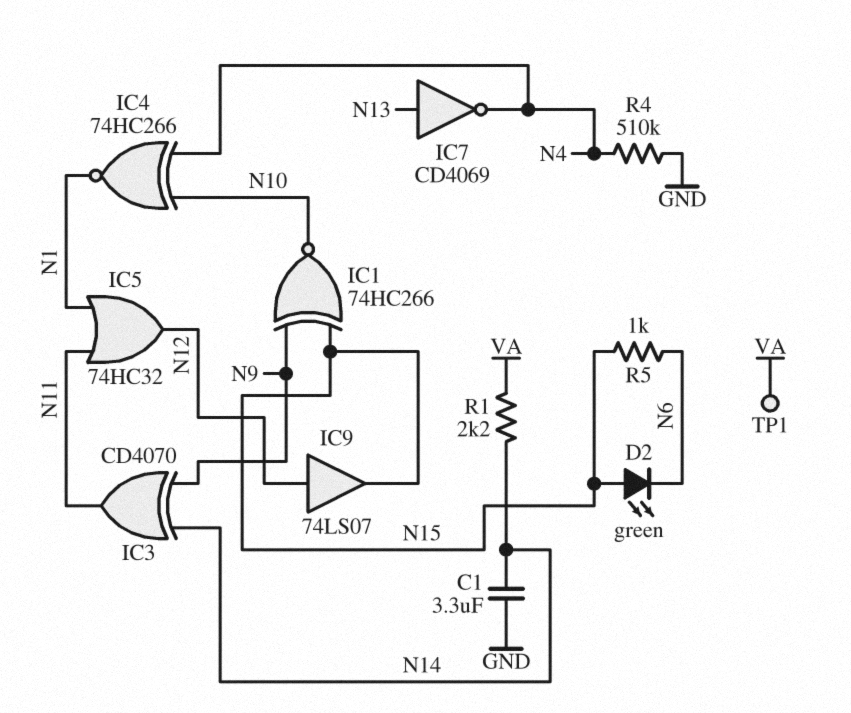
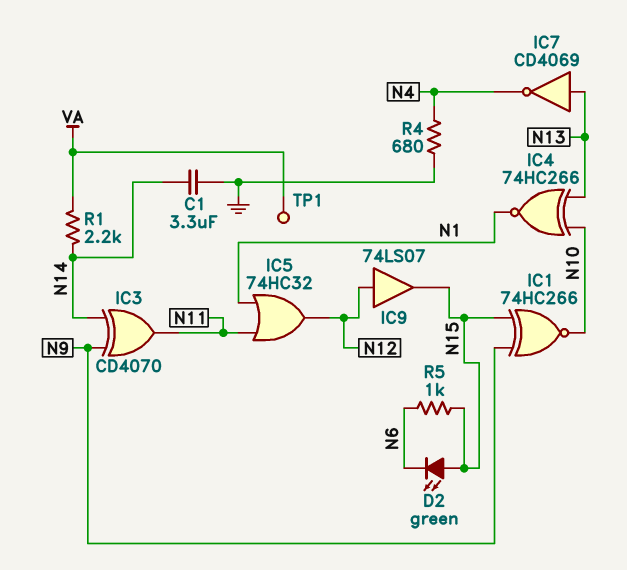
IC4: XNOR 74HC266 (in N4, in N10, out N1) -> XNOR 74HC266 (in N10, in N13, out N1)
R4: 510k (GND, N4) -> 680 (GND, N4)

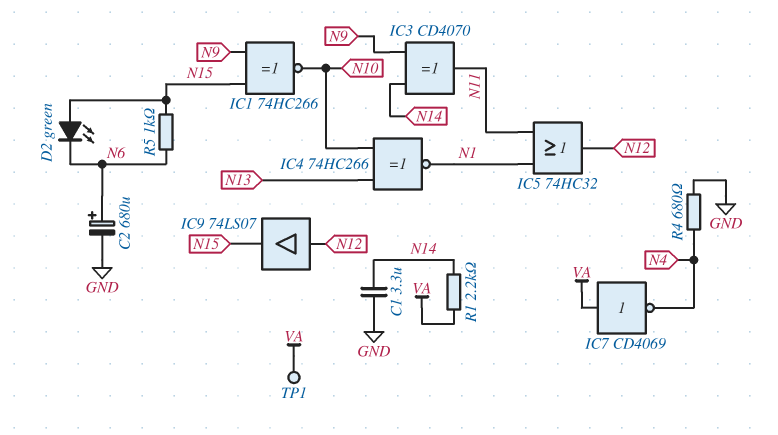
C2: none -> 680uF (plus N6, minus GND)
IC7: NOT CD4069 (in N13, out N4) -> NOT CD4069 (in VA, out N4)

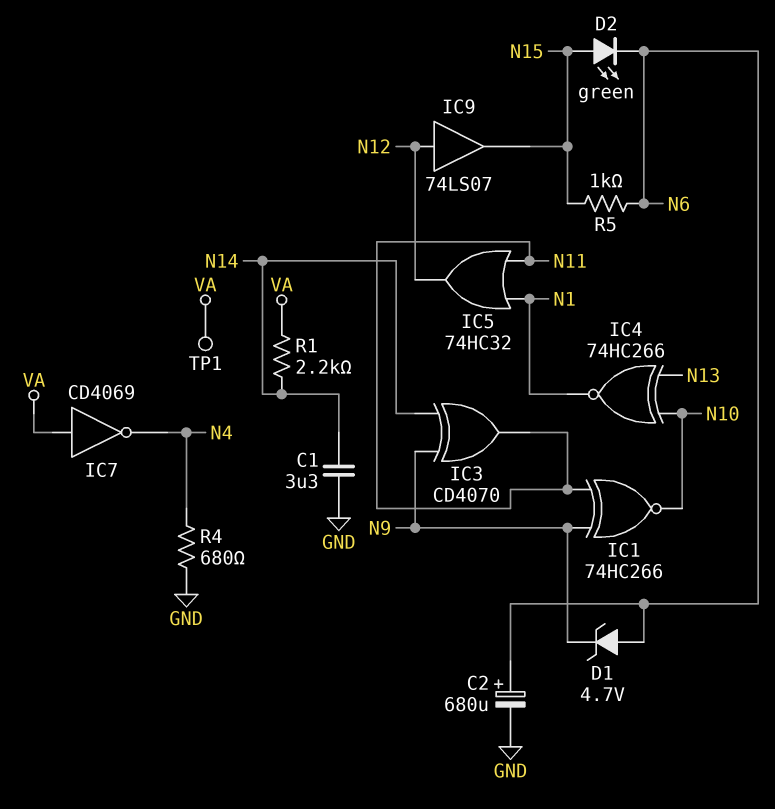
D1: none -> zener 4.7V (A N6, K N9)
IC1: XNOR 74HC266 (in N9, in N15, out N10) -> XNOR 74HC266 (in N9, in N11, out N10)

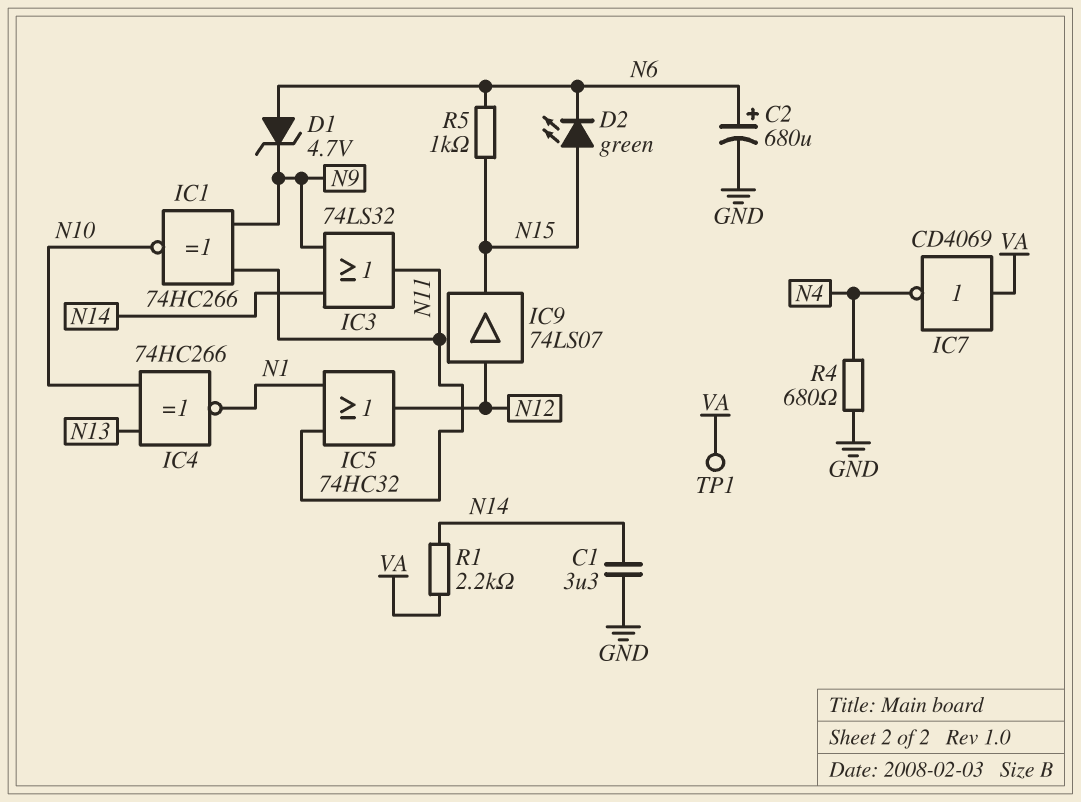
IC3: XOR CD4070 (in N9, in N14, out N11) -> OR 74LS32 (in N9, in N14, out N11)

